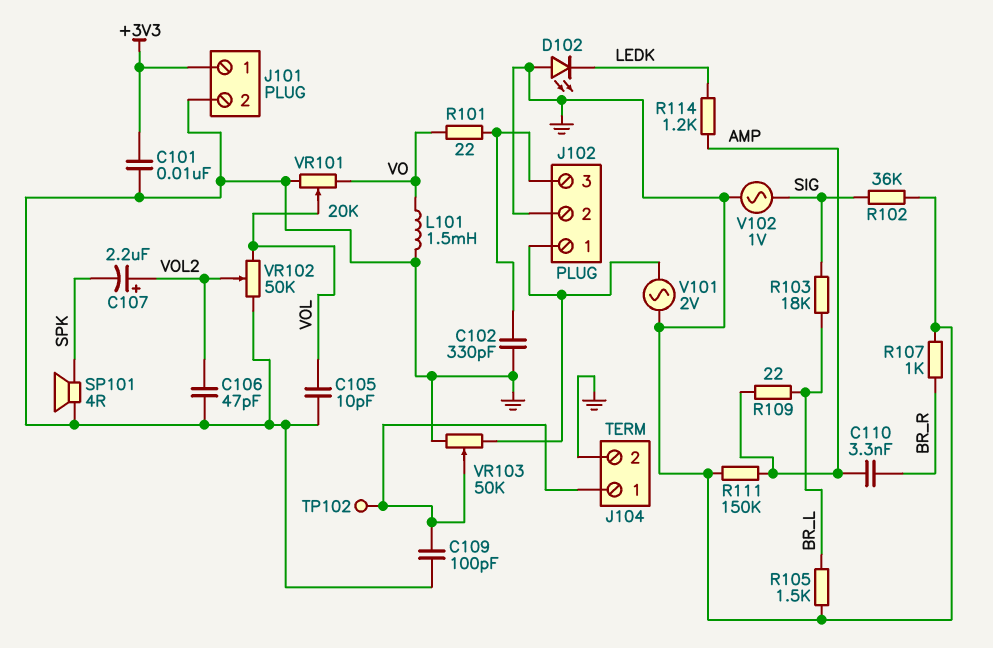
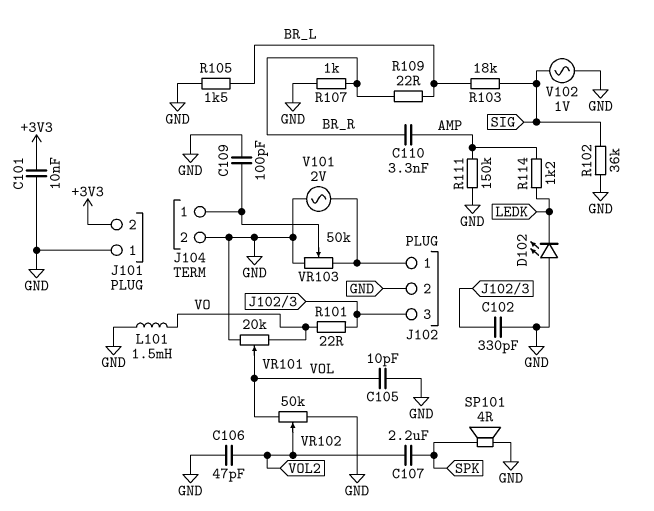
C107: 2.2uF (plus VOL2, minus SPK) -> 2.2uF (SPK, VOL2)
J101 pin 1: +3V3 -> GND
J101 pin 2: GND -> +3V3
R109: 22 (AMP, BR_L) -> 22 (BR_L, BR_R)
TP102: test point (J104/1) -> none

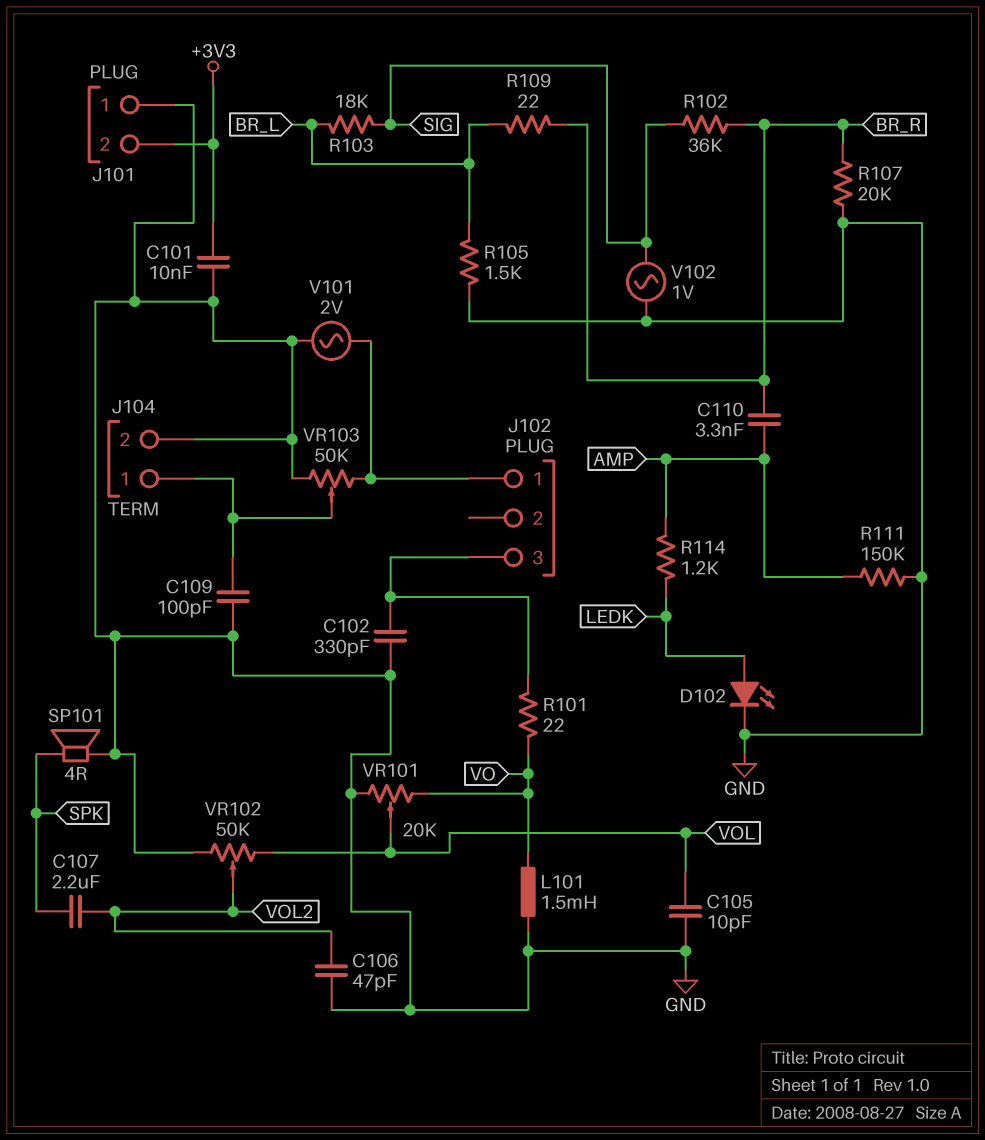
D102: LED (A GND, K LEDK) -> LED (A LEDK, K GND)
J102 pin 2: GND -> none
R102: 36k (GND, SIG) -> 36k (BR_R, SIG)
R107: 1k (BR_R, GND) -> 20k (BR_R, GND)

